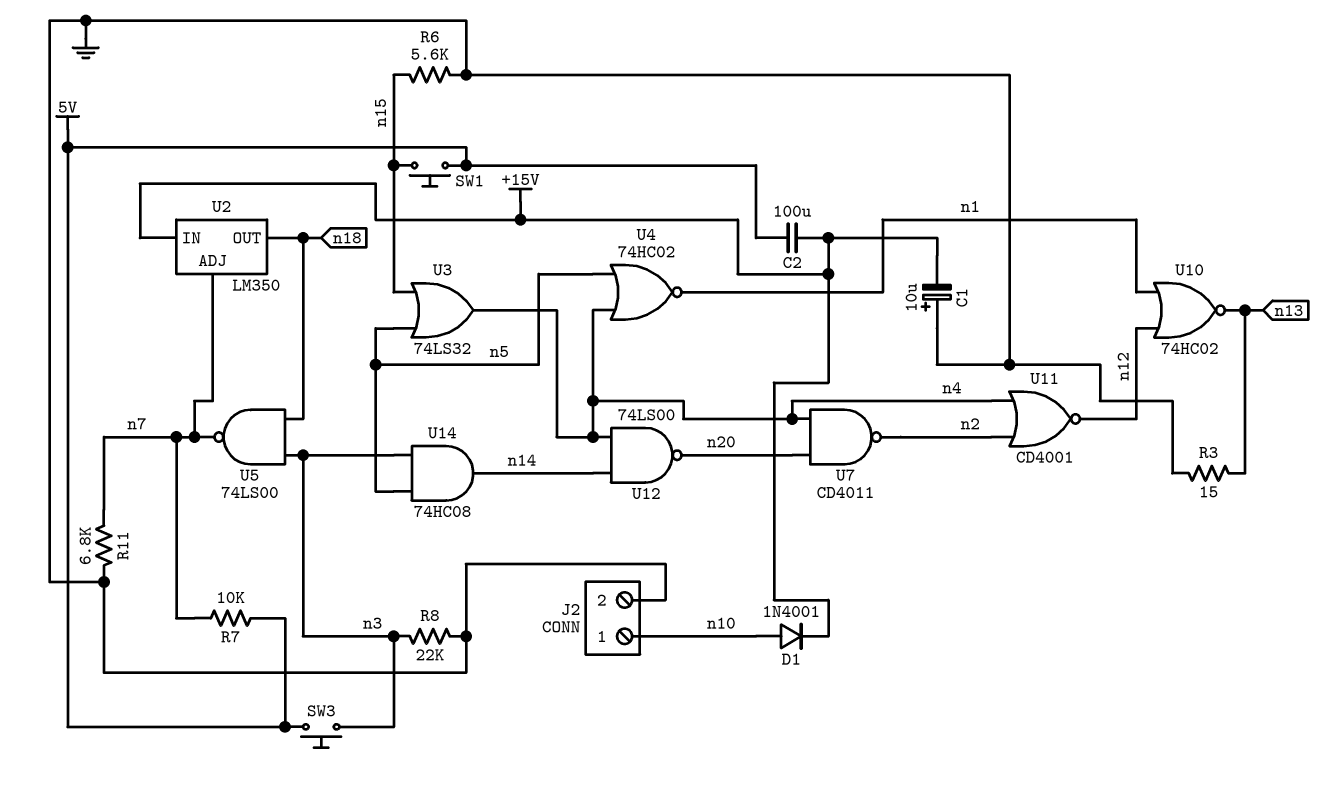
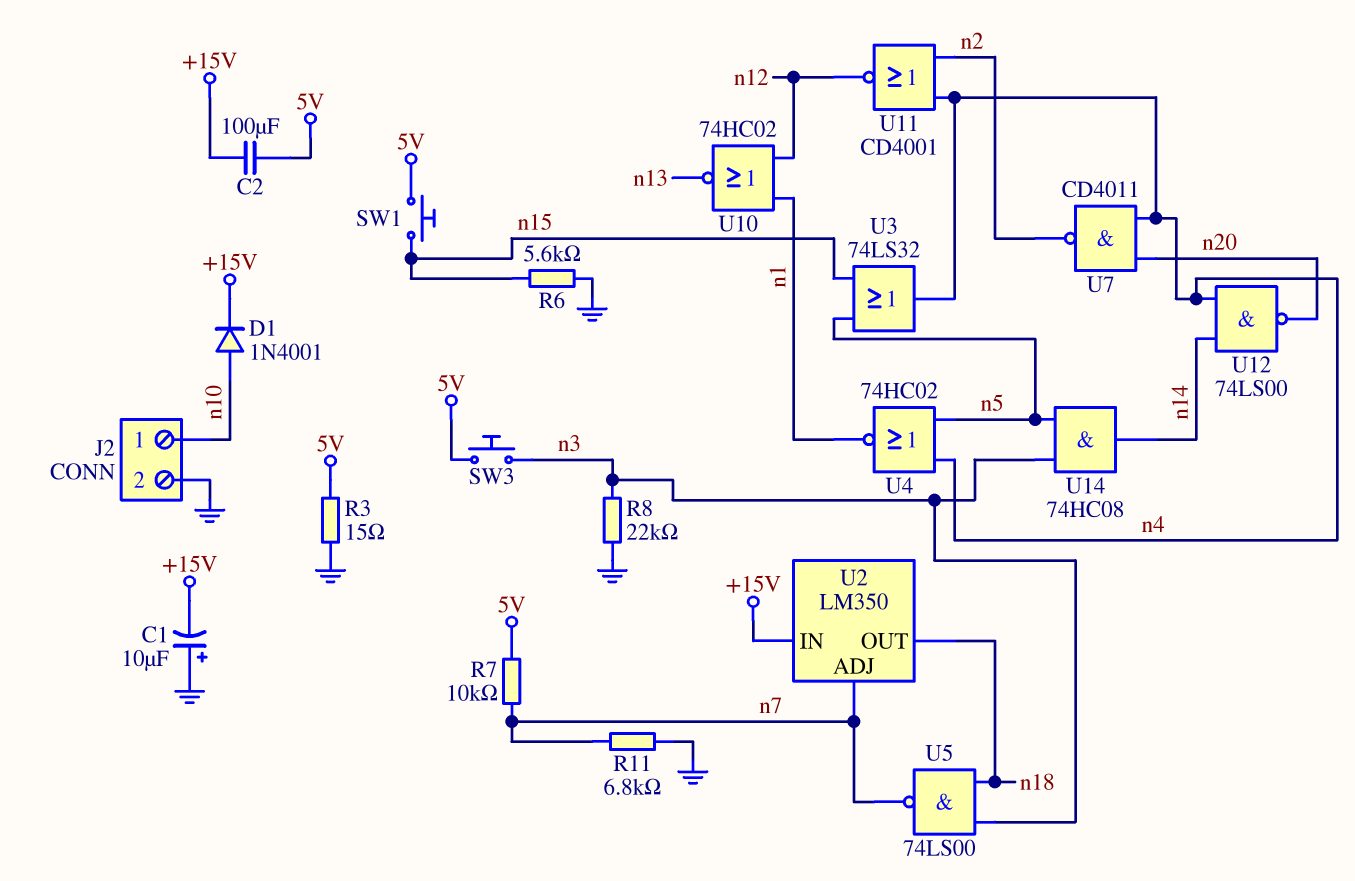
R3: 15 (GND, n13) -> 15 (5V, GND)

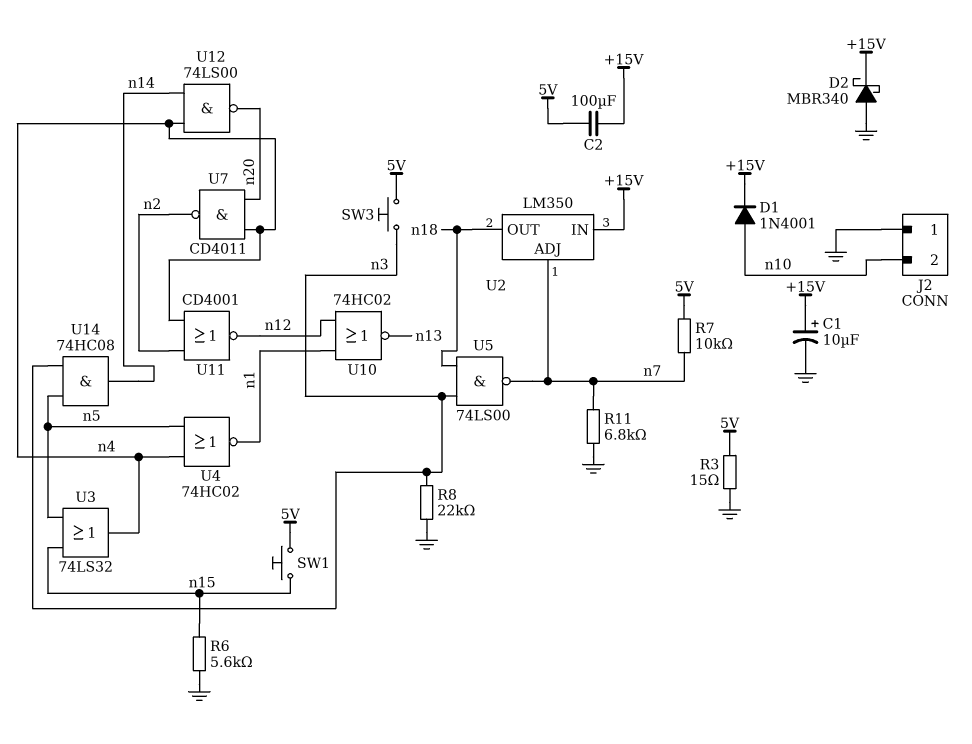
C1: 10uF (plus GND, minus +15V) -> 10uF (plus +15V, minus GND)
D2: none -> schottky MBR340 (A GND, K +15V)
J2 pin 1: n10 -> GND
J2 pin 2: GND -> n10

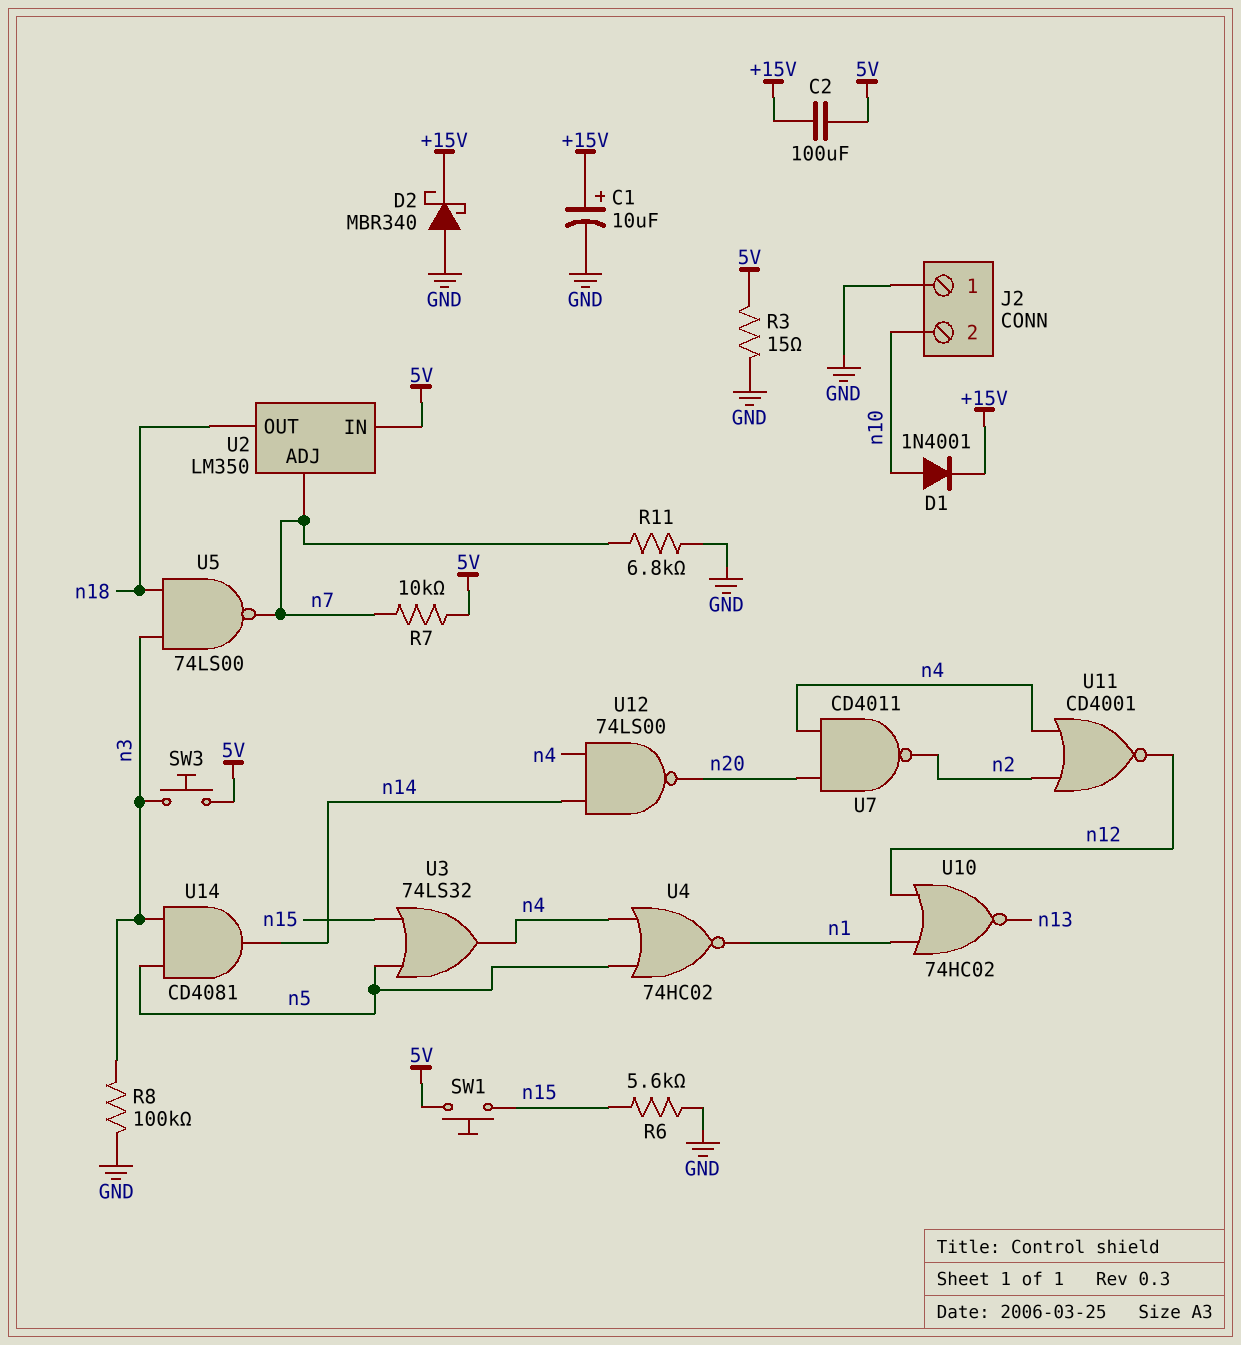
R8: 22k (GND, n3) -> 100k (GND, n3)
U2 pin IN: +15V -> 5V
U14: AND 74HC08 (in n3, in n5, out n14) -> AND CD4081 (in n3, in n5, out n14)

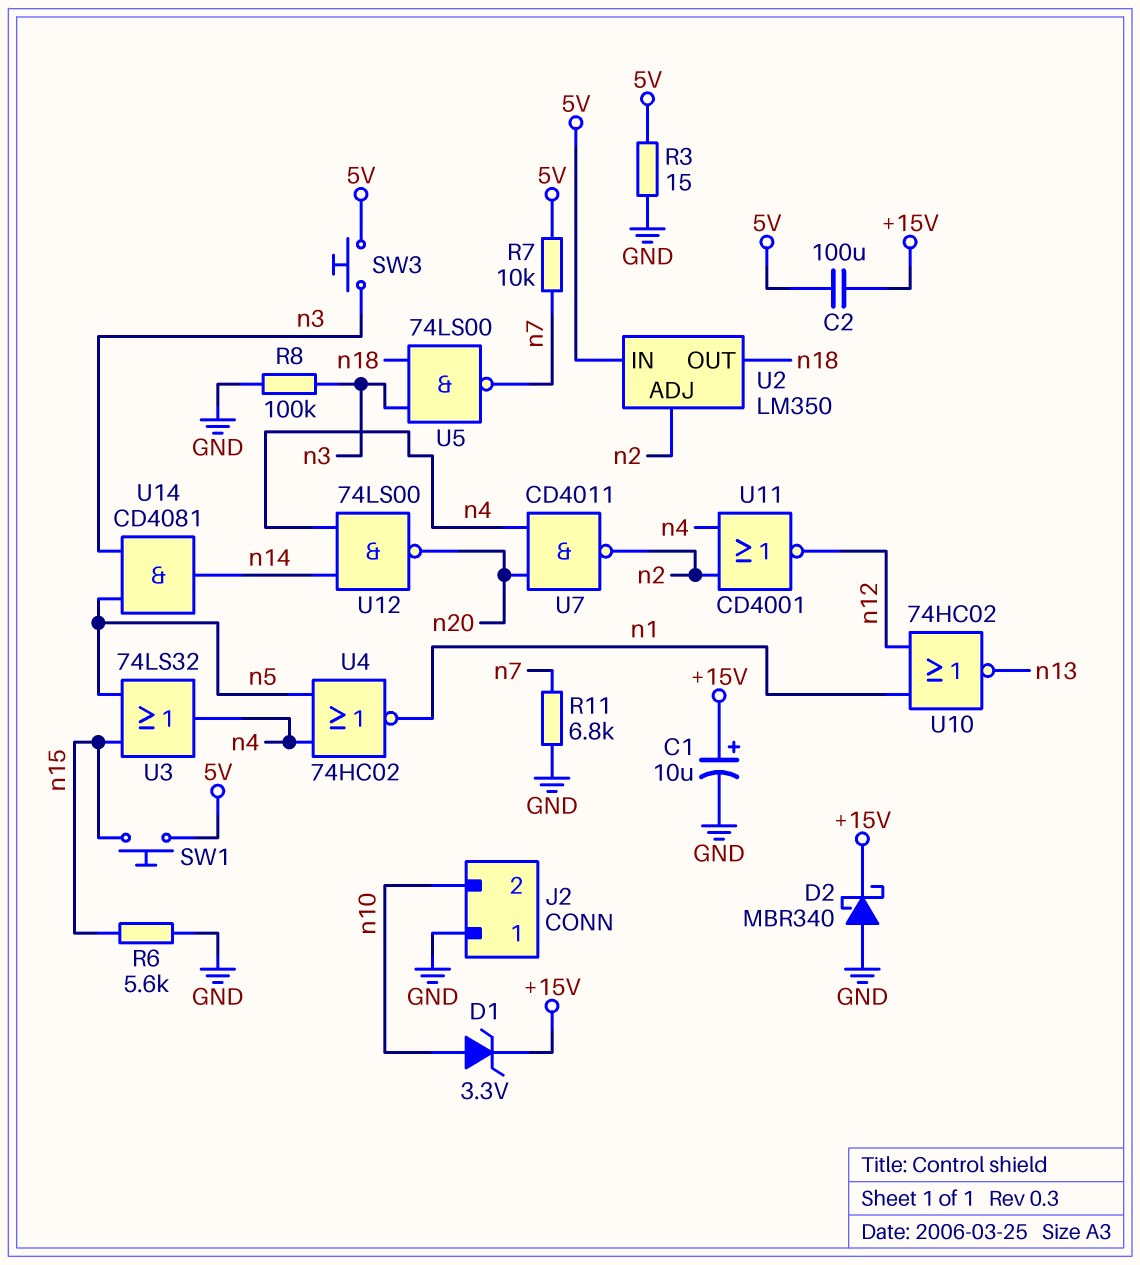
D1: diode 1N4001 (A n10, K +15V) -> zener 3.3V (A n10, K +15V)
U2 pin ADJ: n7 -> n2

